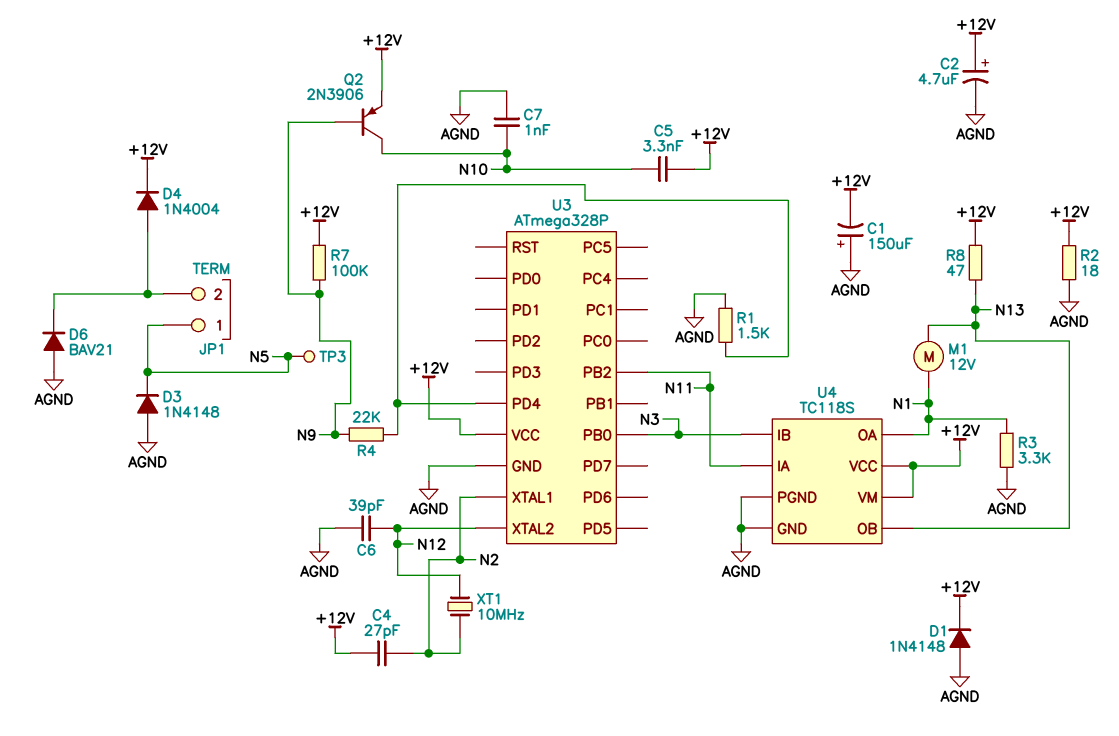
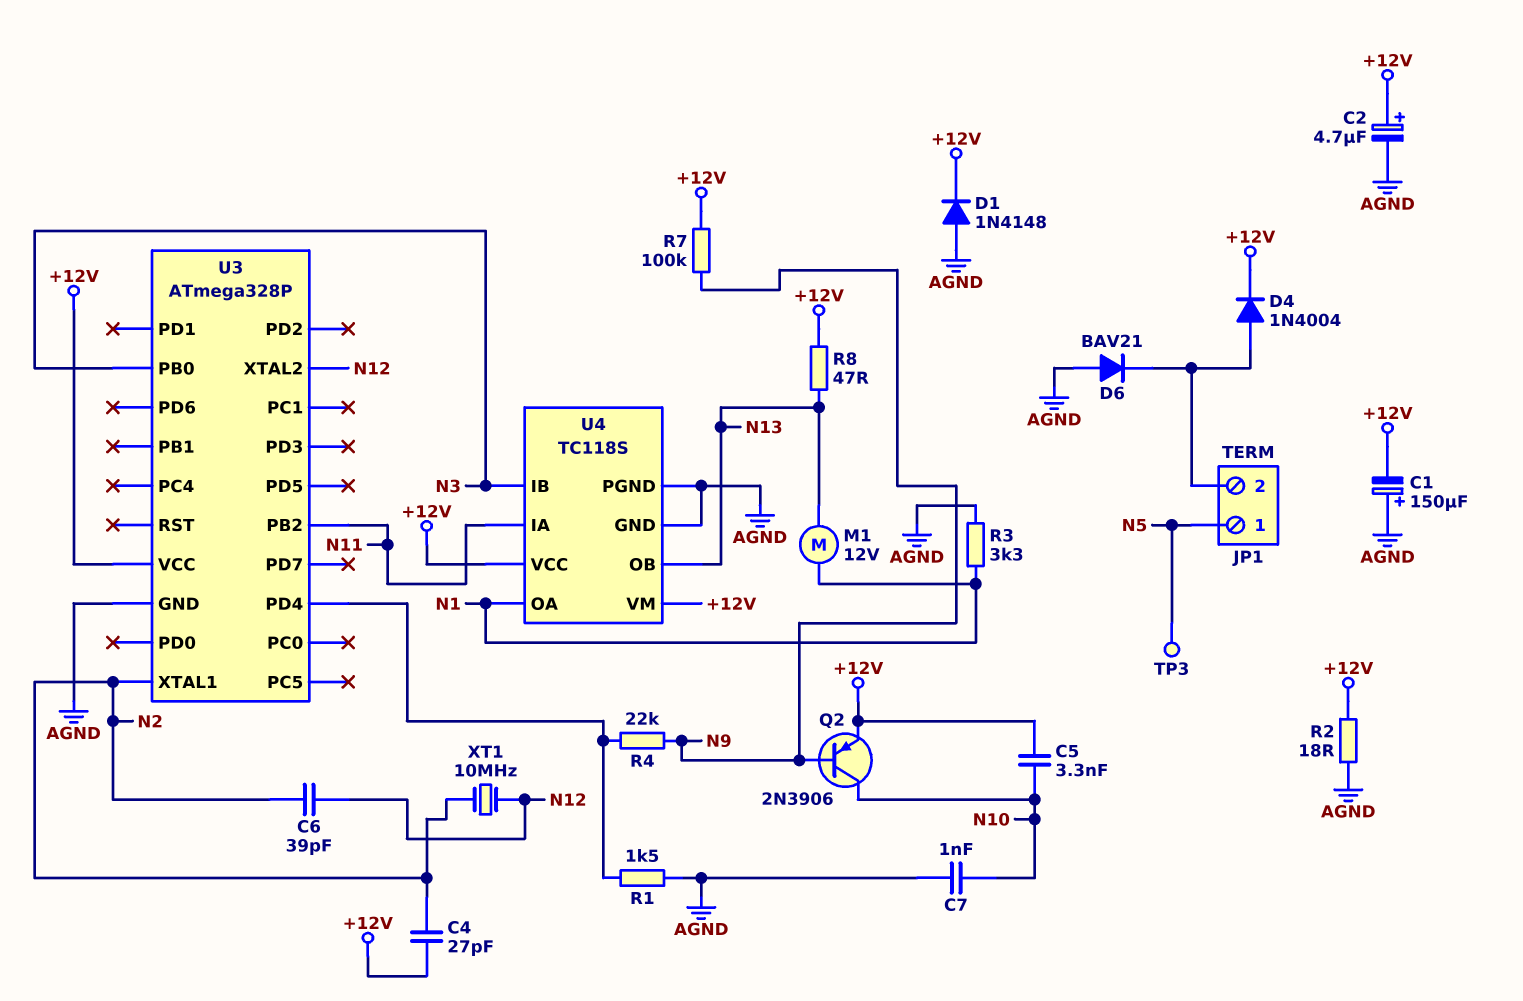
C6: 39pF (AGND, N12) -> 39pF (N2, N12)
D3: diode 1N4148 (A AGND, K N5) -> none

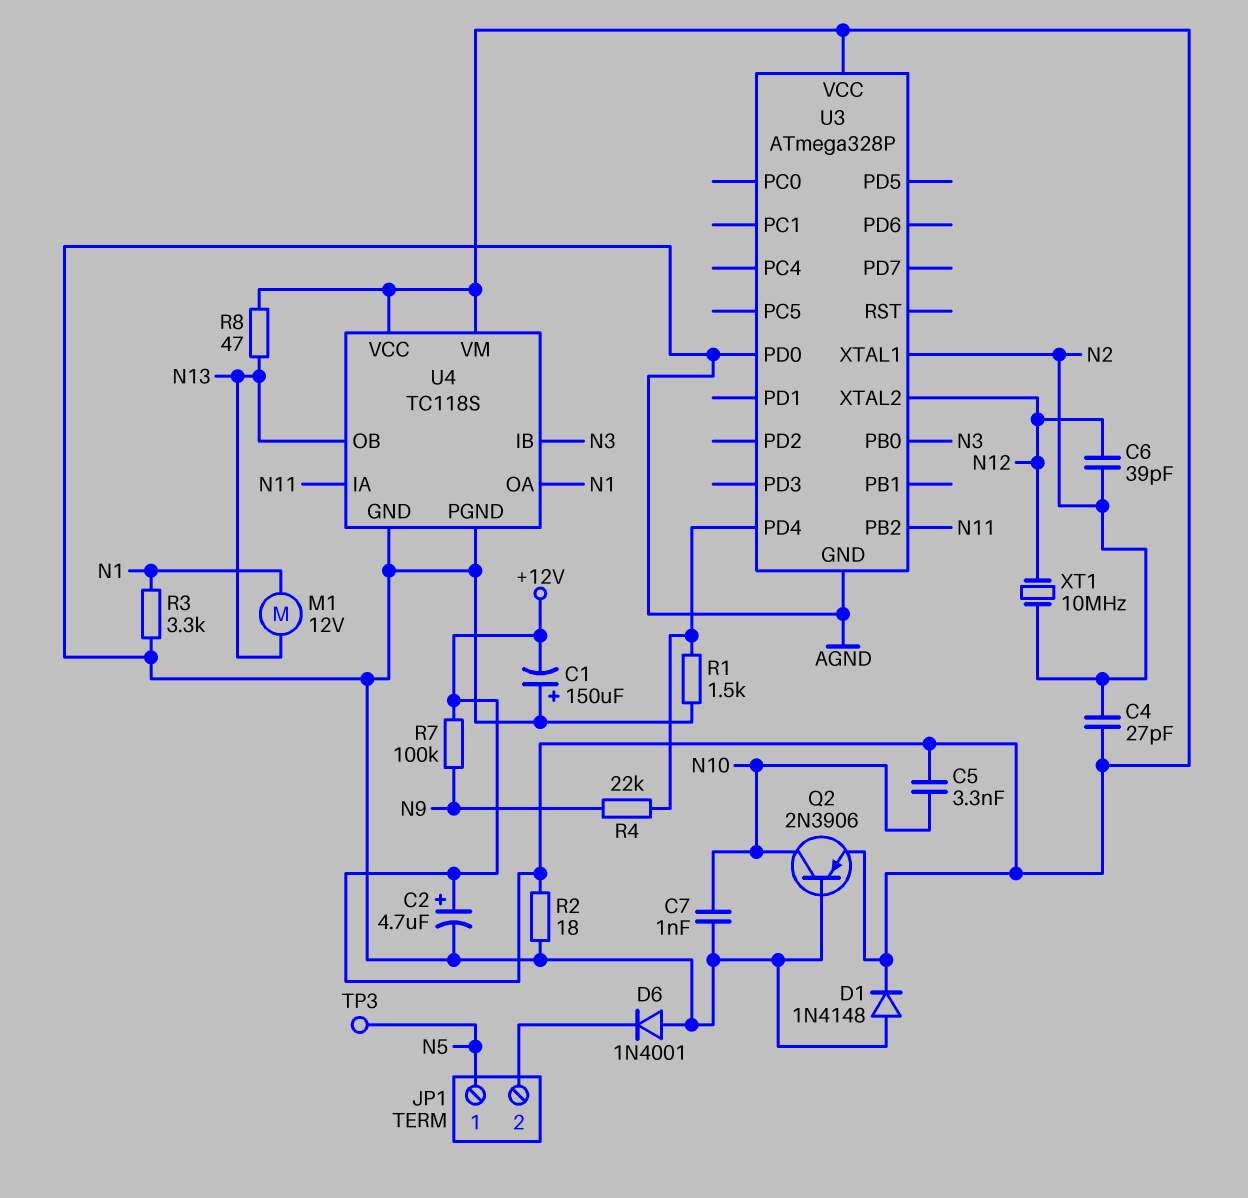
D4: diode 1N4004 (A JP1/2, K +12V) -> none
D6: diode BAV21 (A AGND, K JP1/2) -> diode 1N4001 (A AGND, K JP1/2)
Q2: PNP 2N3906 (B N9, C N10, E +12V) -> PNP 2N3906 (B AGND, C N10, E +12V)
U3 pin PD0: none -> AGND

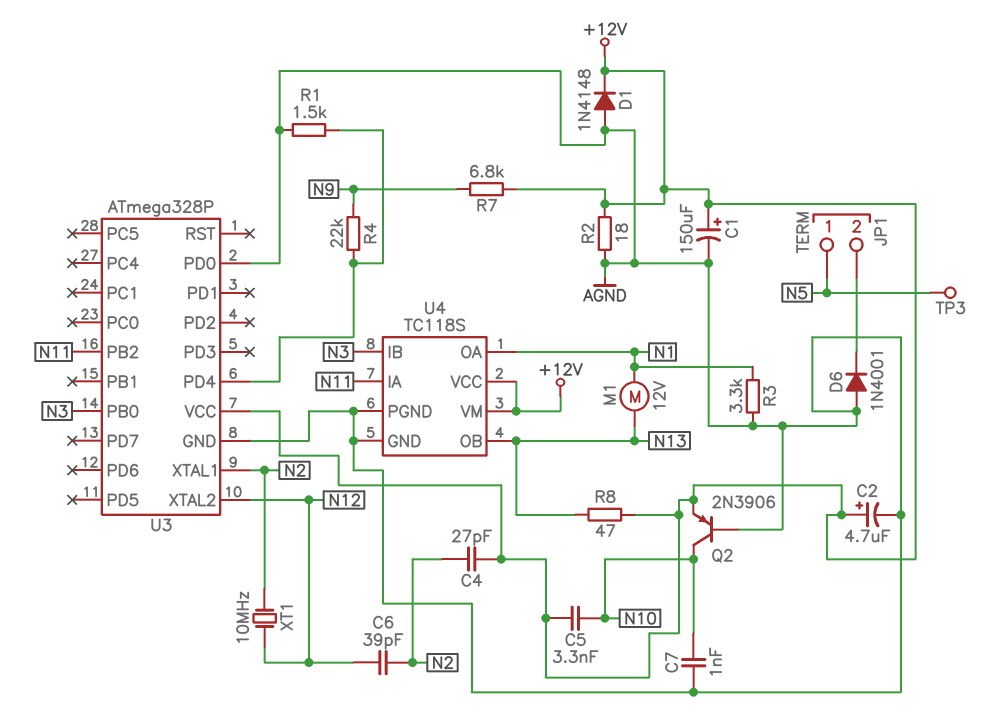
C1: 150uF (plus AGND, minus +12V) -> 150uF (plus +12V, minus AGND)
R7: 100k (+12V, N9) -> 6.8k (+12V, N9)

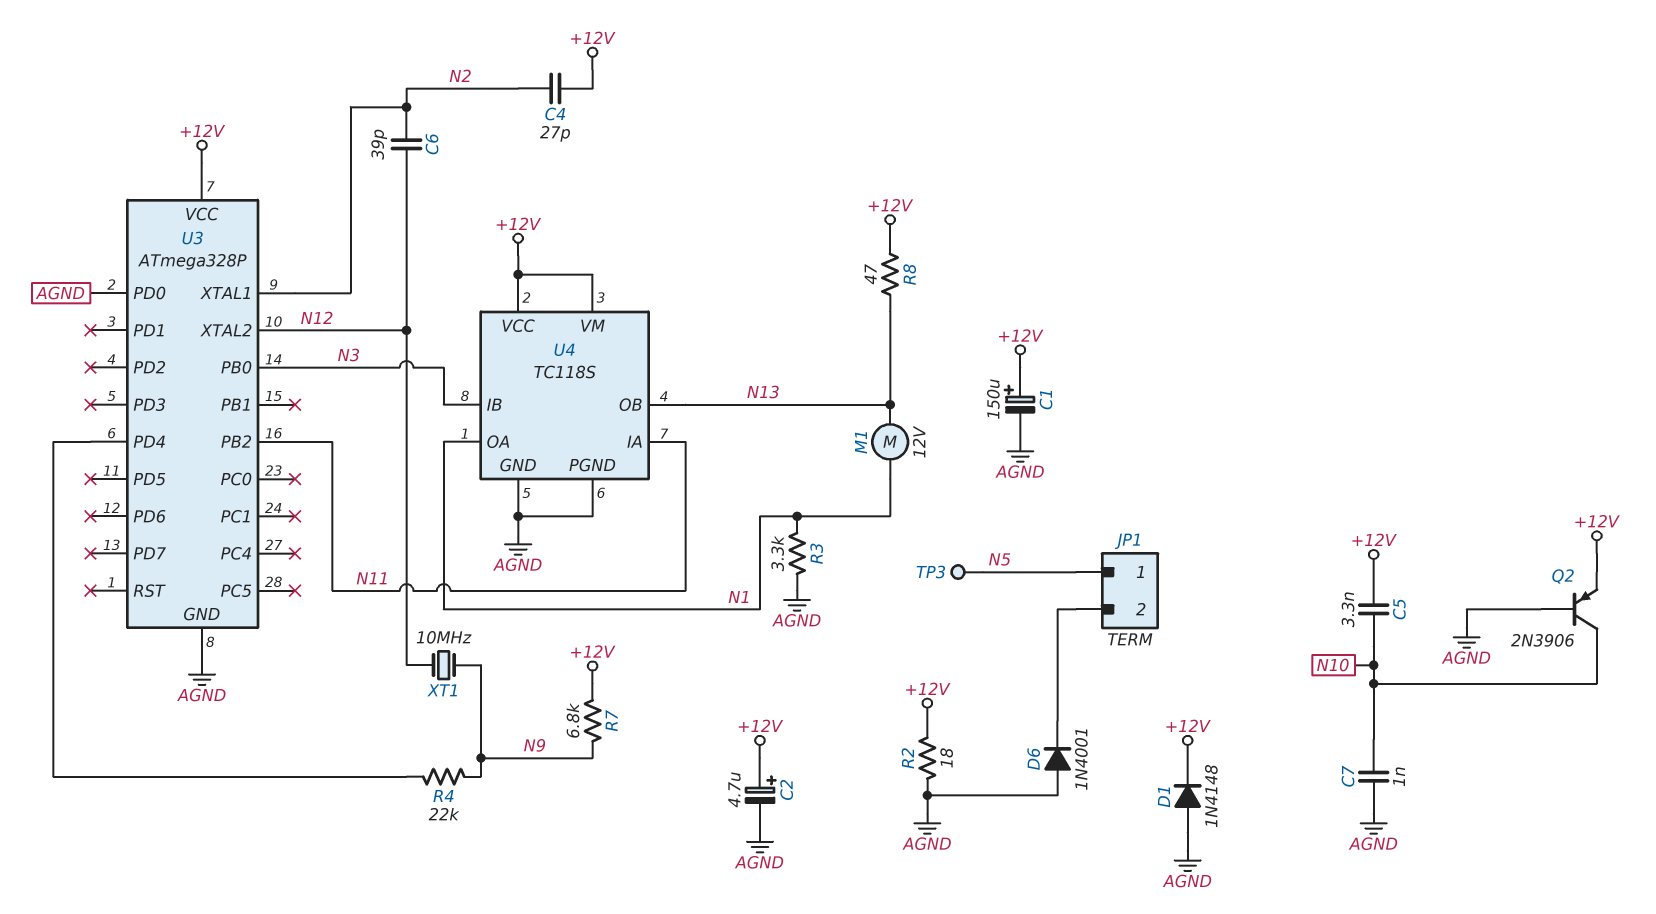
R1: 1.5k (AGND, U3/PD4) -> none
XT1: 10MHz (N2, N12) -> 10MHz (N9, N12)

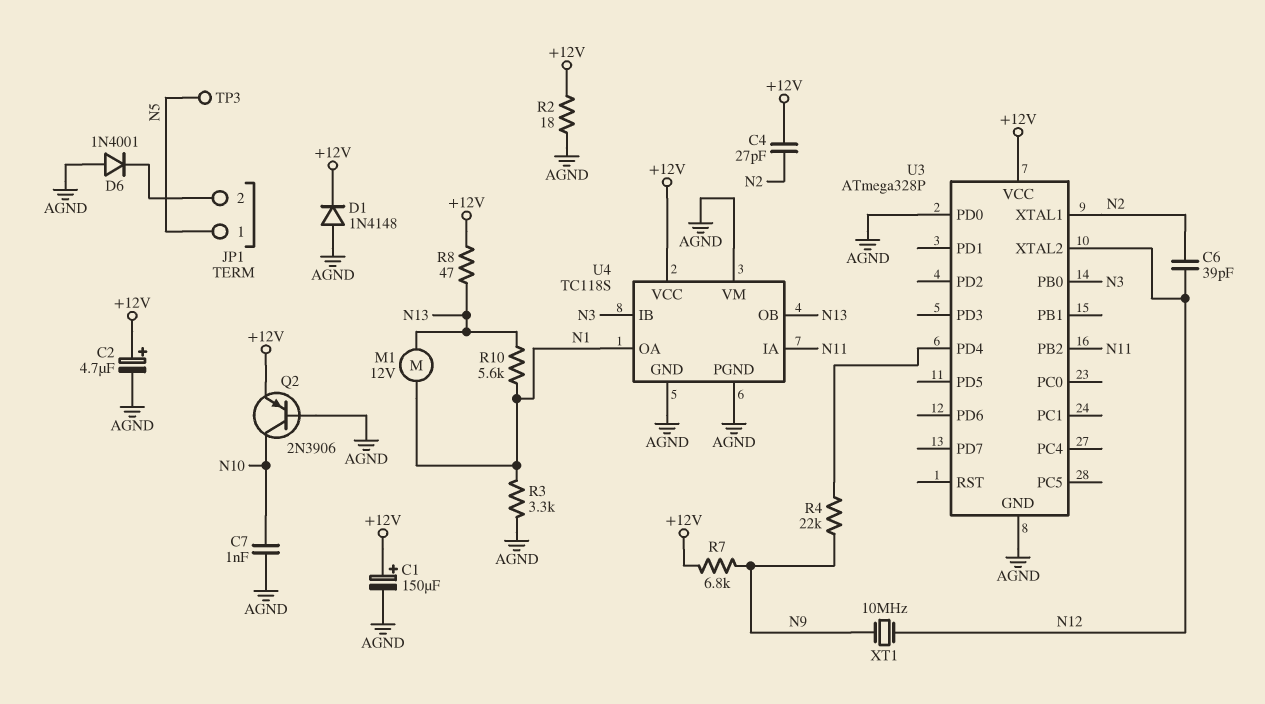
C5: 3.3nF (+12V, N10) -> none
R10: none -> 5.6k (N1, N13)
U4 pin VM: +12V -> AGND

